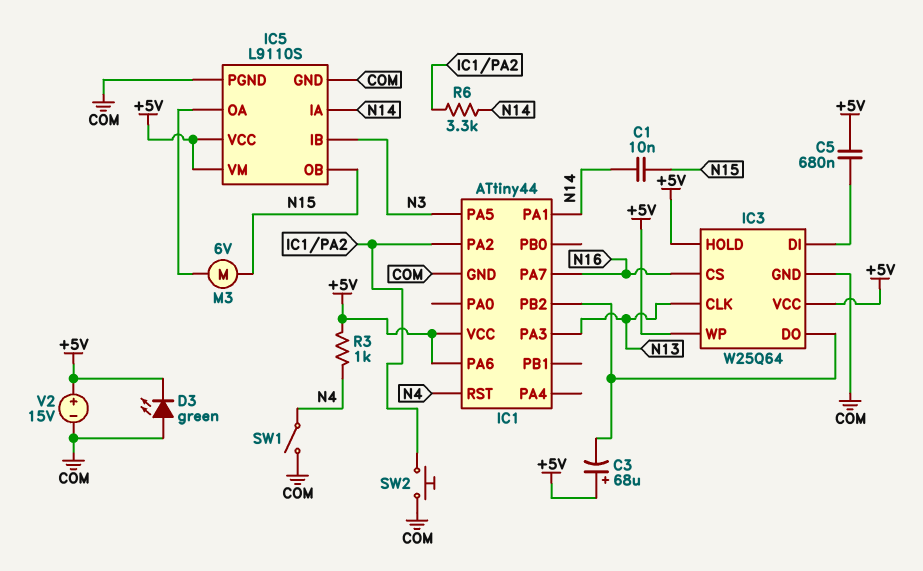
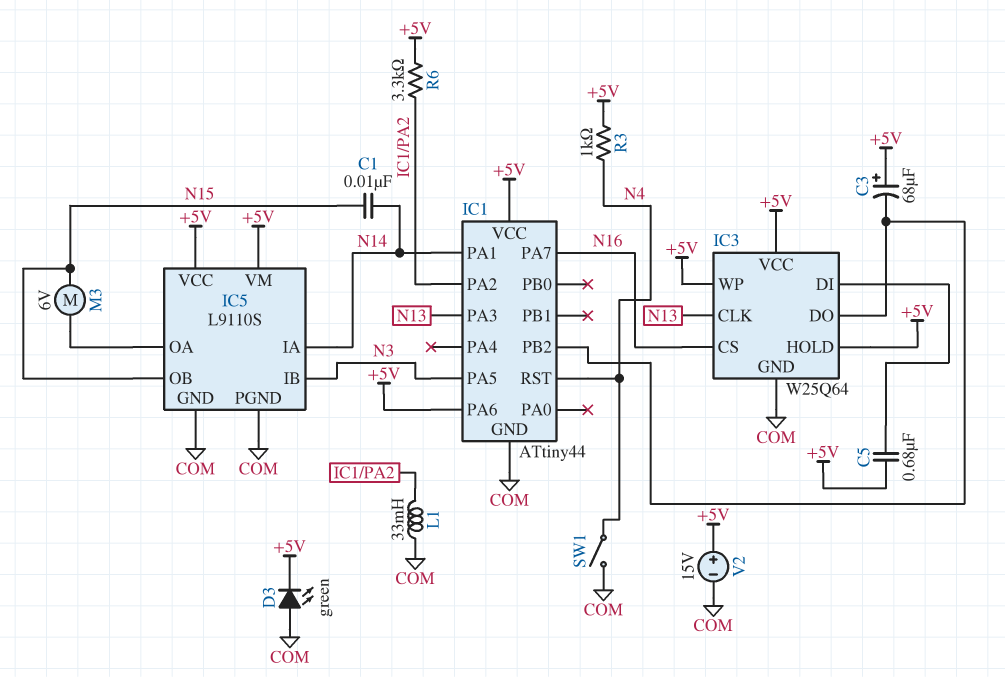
L1: none -> 33mH (COM, IC1/PA2)
R6: 3.3k (IC1/PA2, N14) -> 3.3k (+5V, IC1/PA2)
SW2: button (COM, IC1/PA2) -> none

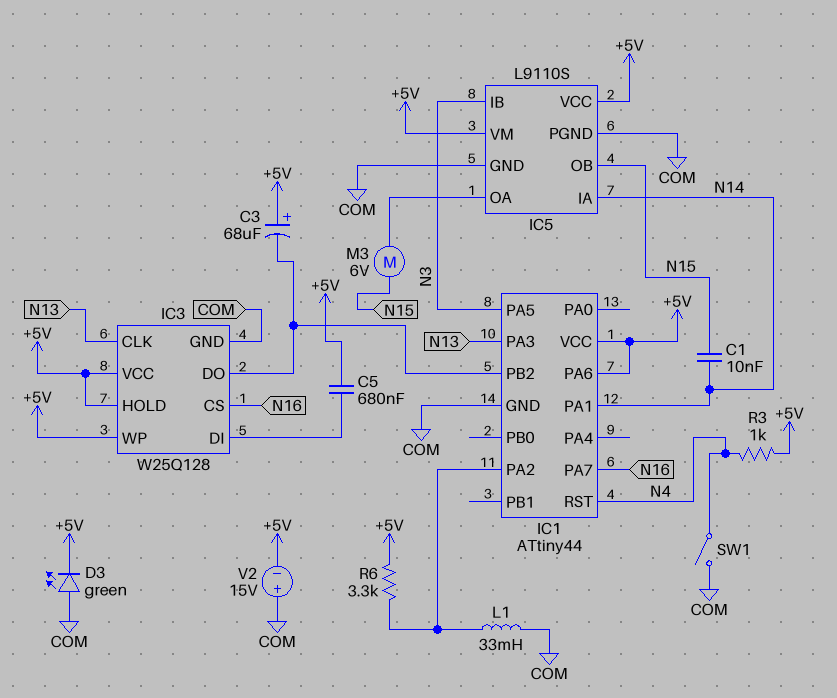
IC3: W25Q64 -> W25Q128
V2: 15V (plus +5V, minus COM) -> 15V (plus COM, minus +5V)

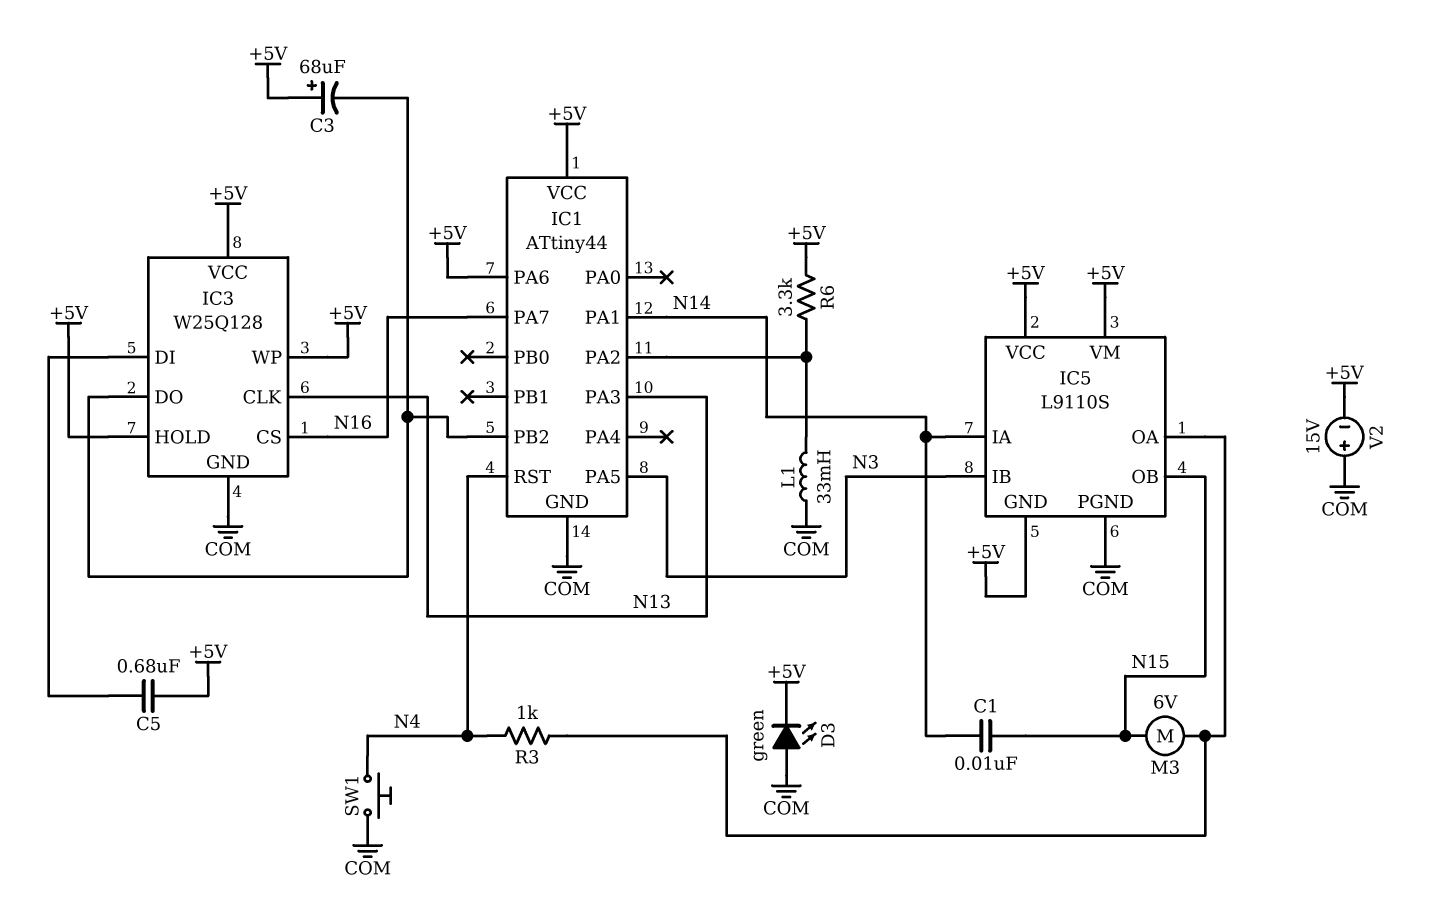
IC5 pin GND: COM -> +5V
R3: 1k (+5V, N4) -> 1k (IC5/OA, N4)
SW1: switch (COM, N4) -> button (COM, N4)

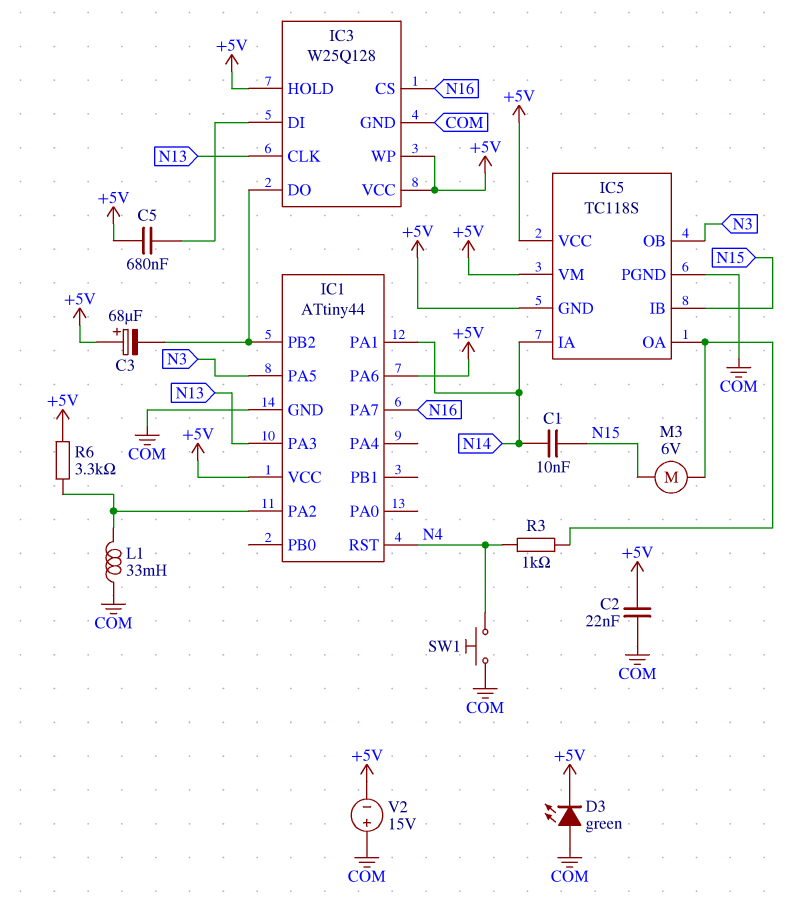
C2: none -> 22nF (+5V, COM)
IC5: L9110S -> TC118S
IC5 pin IB: N3 -> N15
IC5 pin OB: N15 -> N3

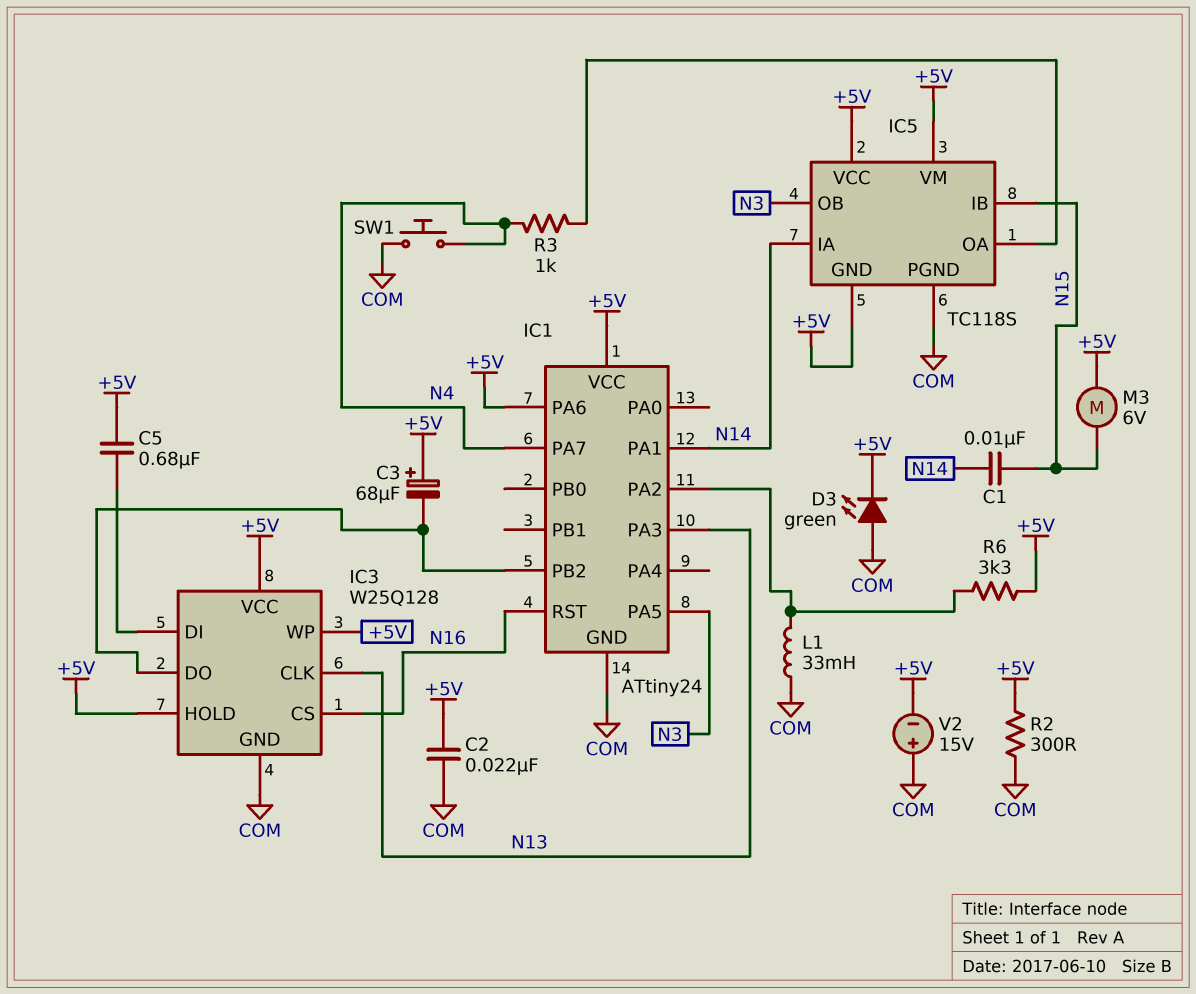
IC1: ATtiny44 -> ATtiny24
IC1 pin PA7: N16 -> N4
IC1 pin RST: N4 -> N16
M3: motor 6V (IC5/OA, N15) -> motor 6V (+5V, N15)
R2: none -> 300 (+5V, COM)

